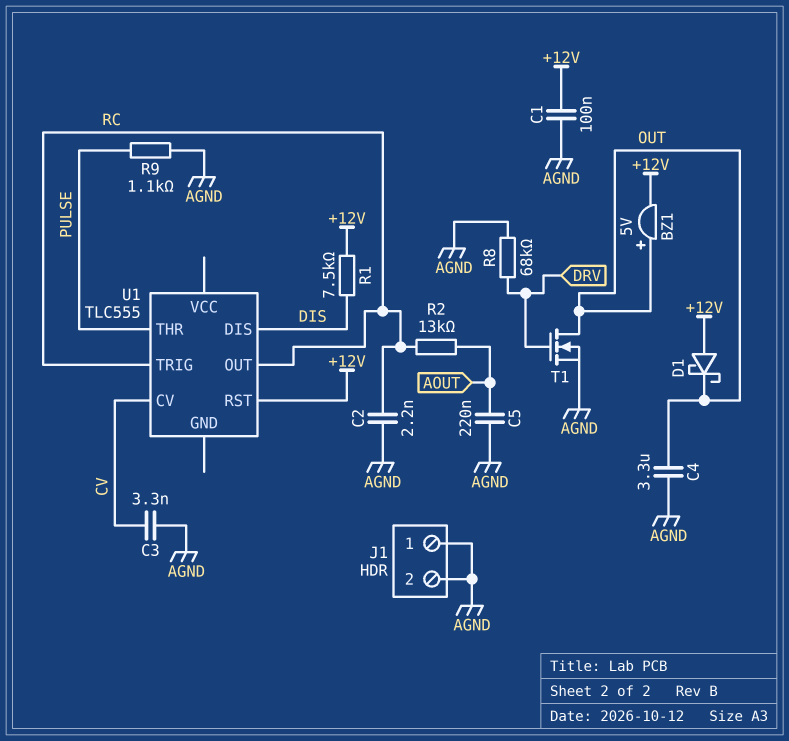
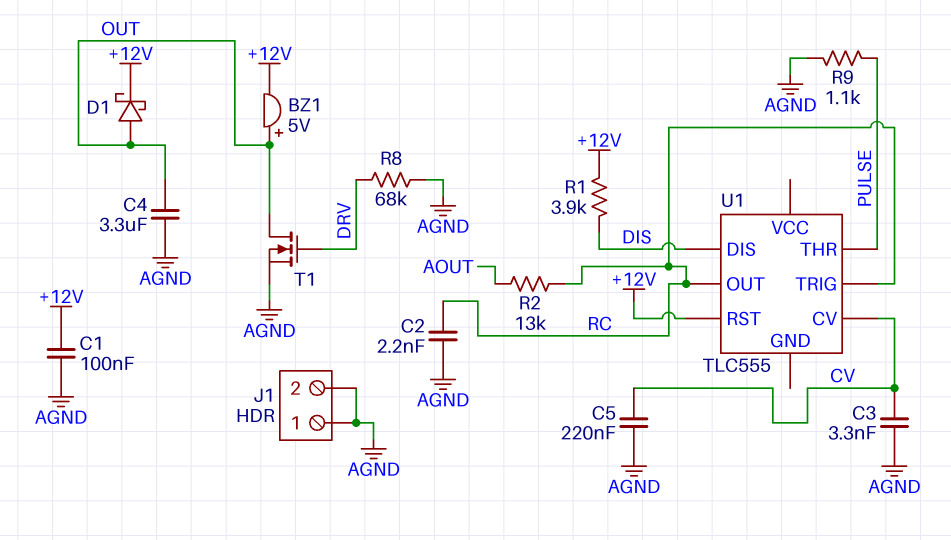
C5: 220nF (AGND, AOUT) -> 220nF (AGND, CV)
D1: schottky (A +12V, K OUT) -> schottky (A OUT, K +12V)
R1: 7.5k (+12V, DIS) -> 3.9k (+12V, DIS)

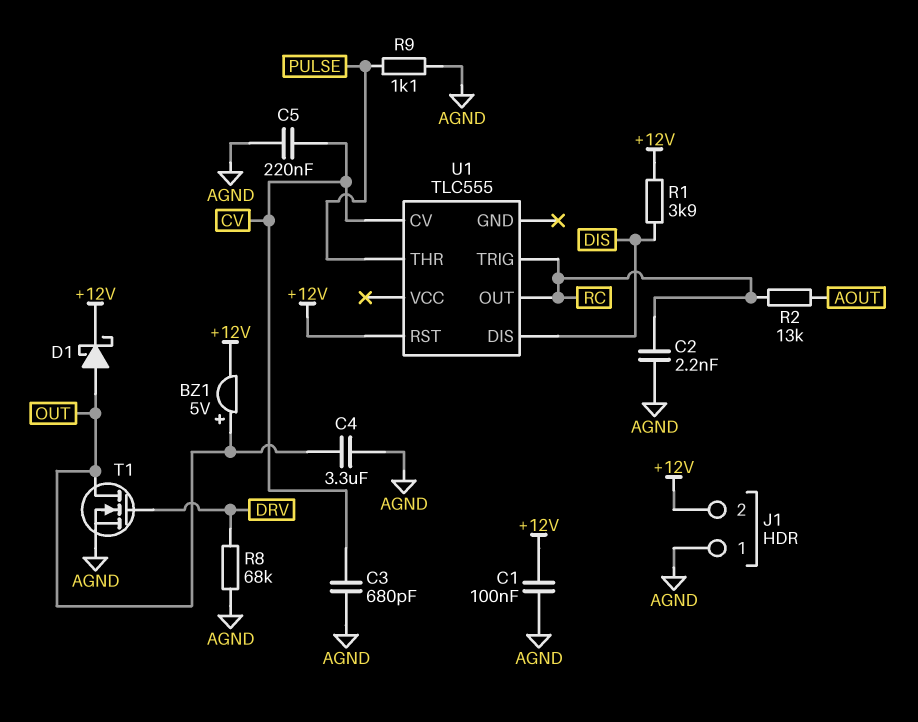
C3: 3.3nF (AGND, CV) -> 680pF (AGND, CV)
J1 pin 2: AGND -> +12V

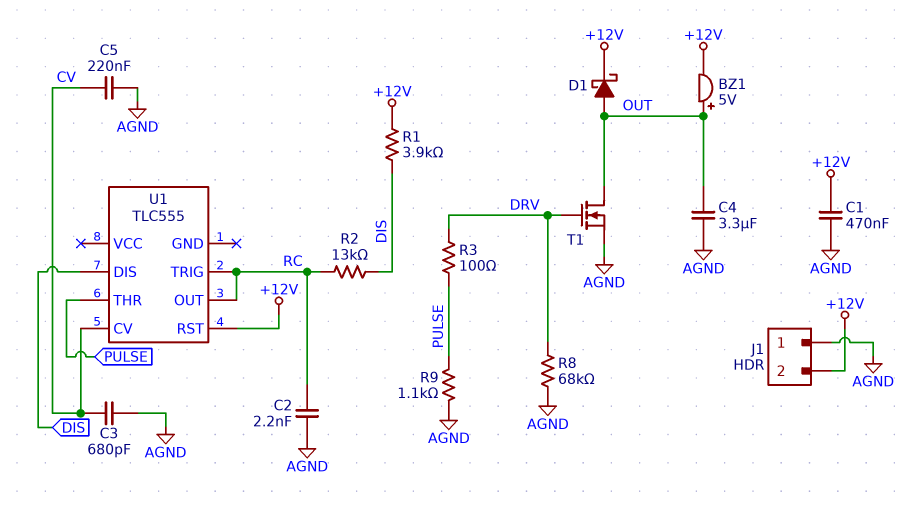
C1: 100nF (+12V, AGND) -> 470nF (+12V, AGND)
R2: 13k (AOUT, RC) -> 13k (DIS, RC)
R3: none -> 100 (DRV, PULSE)

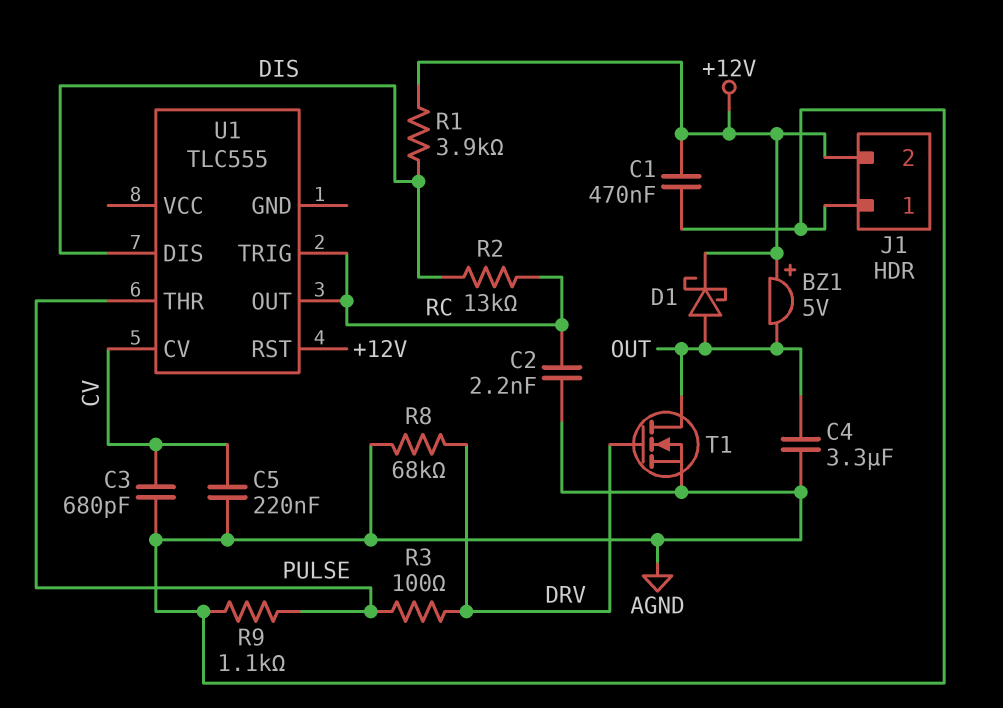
BZ1: buzzer 5V (plus OUT, minus +12V) -> buzzer 5V (plus +12V, minus OUT)

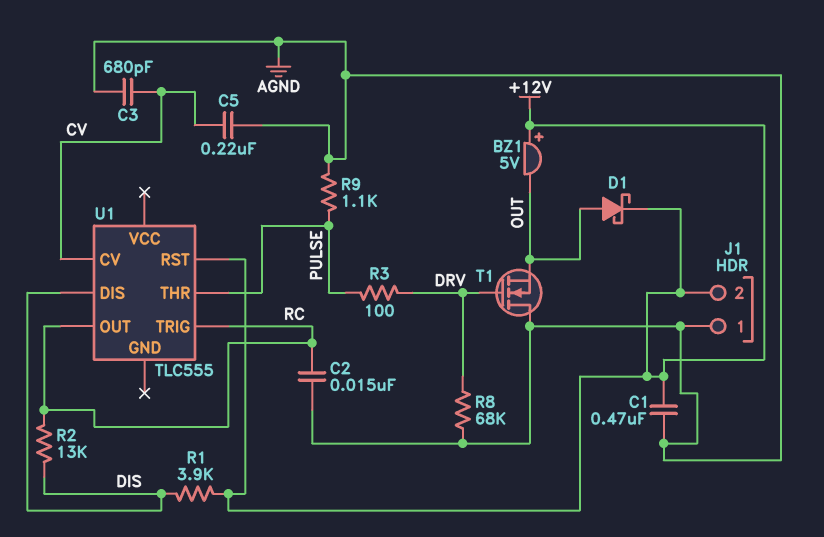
C2: 2.2nF (AGND, RC) -> 15nF (AGND, RC)
C4: 3.3uF (AGND, OUT) -> none
T1: NMOS (G DRV, D OUT, S AGND) -> NMOS (G DRV, D AGND, S OUT)

